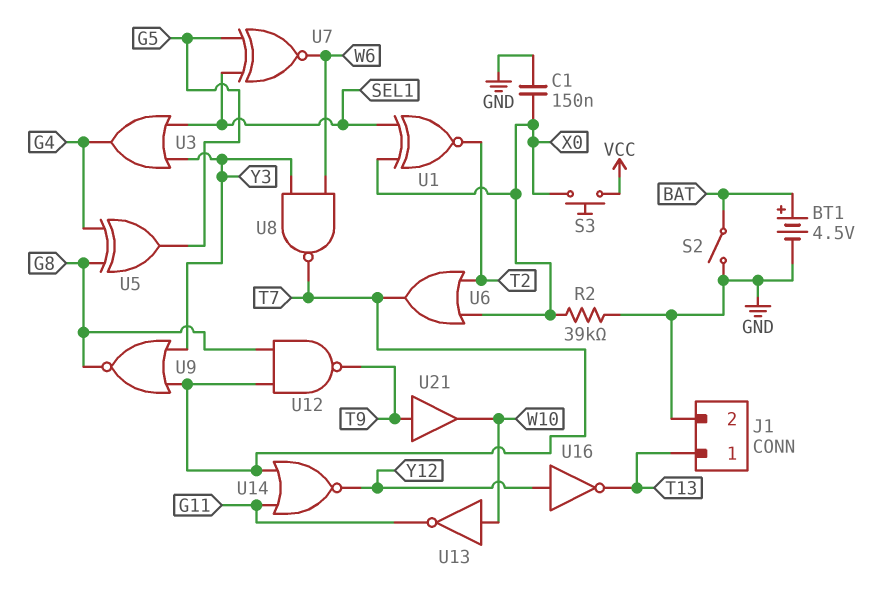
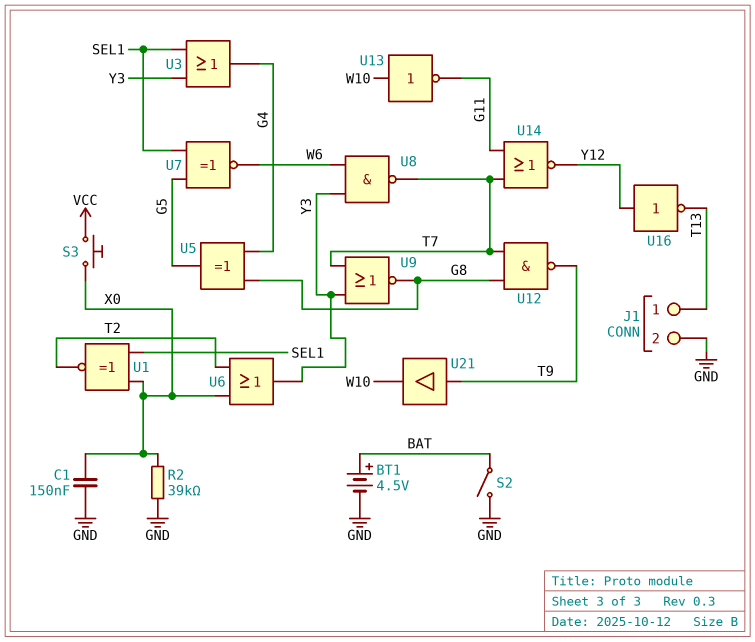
U6: OR (in T2, in X0, out T7) -> OR (in T2, in X0, out Y3)

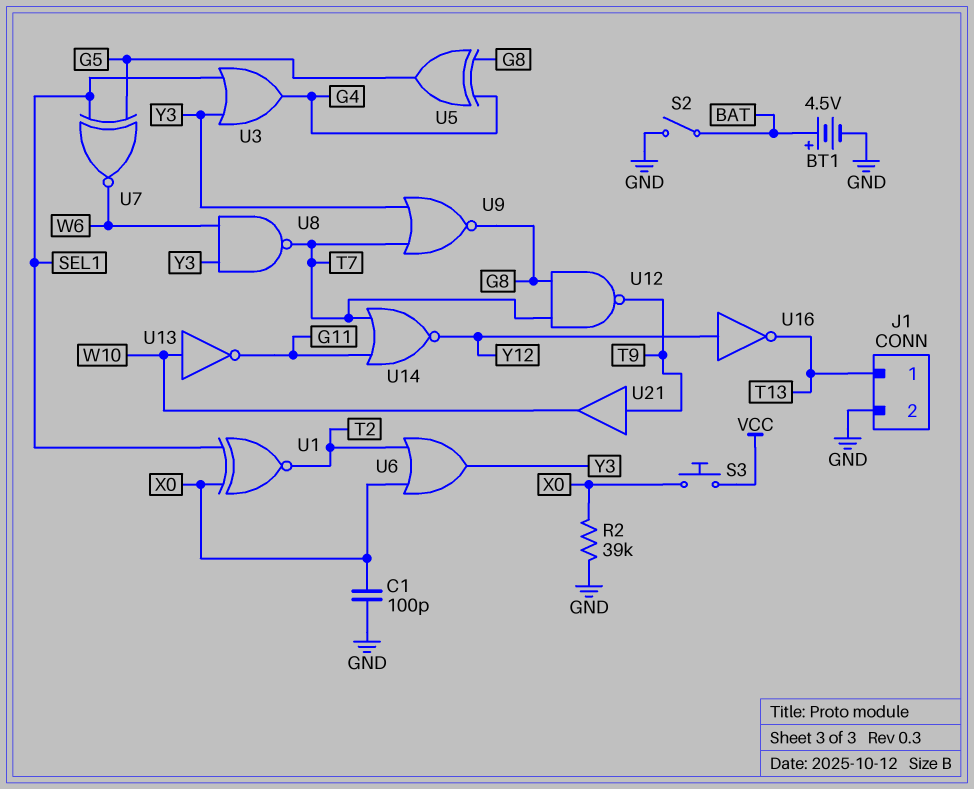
C1: 150nF (GND, X0) -> 100pF (GND, X0)

